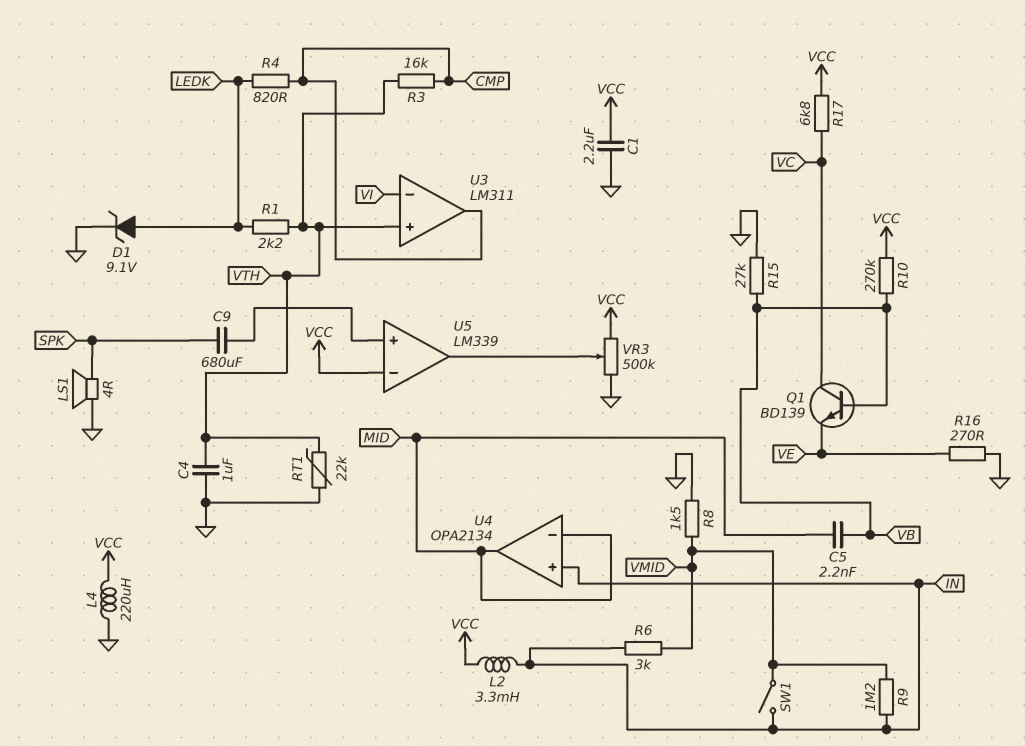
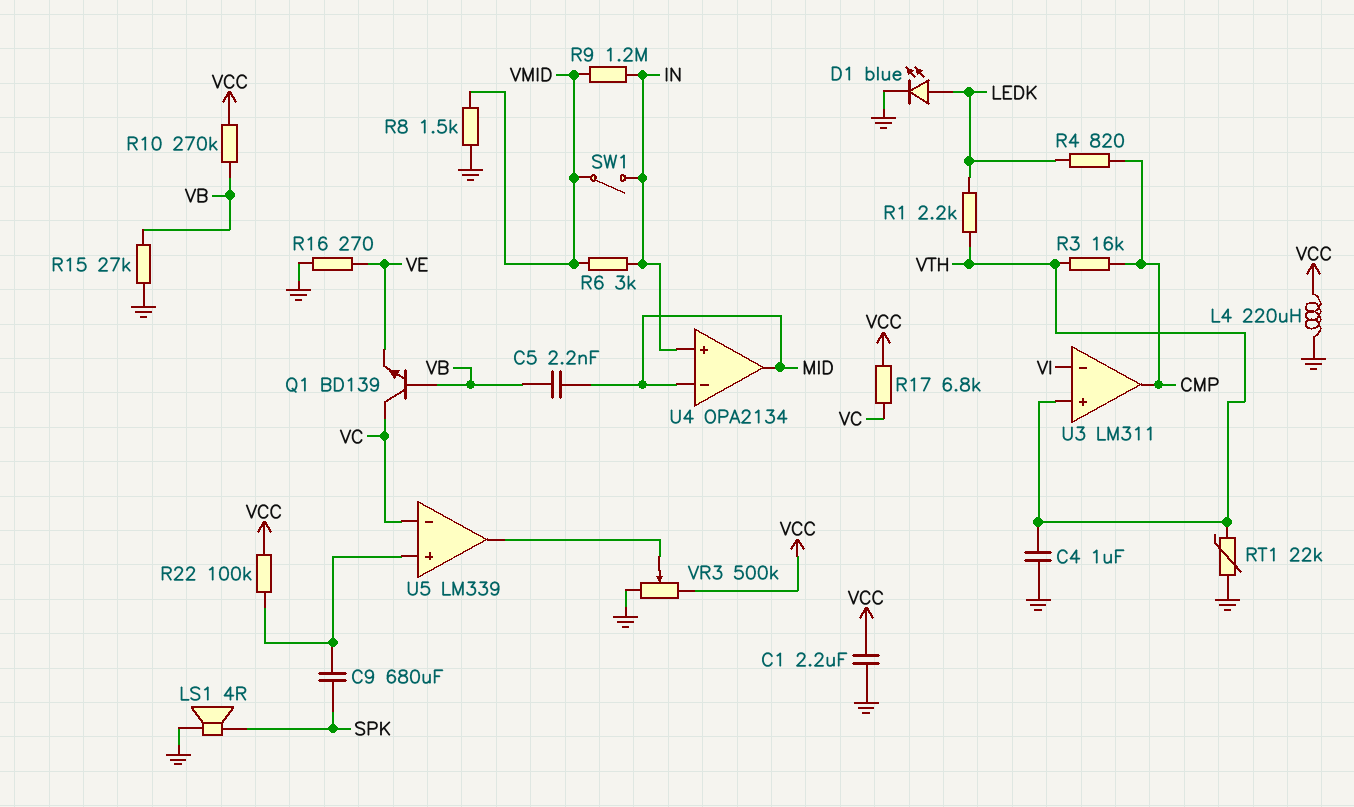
D1: zener 9.1V (A LEDK, K GND) -> LED blue (A LEDK, K GND)
L2: 3.3mH (IN, VCC) -> none
R22: none -> 100k (U5/in+, VCC)
U5 pin in-: VCC -> VC

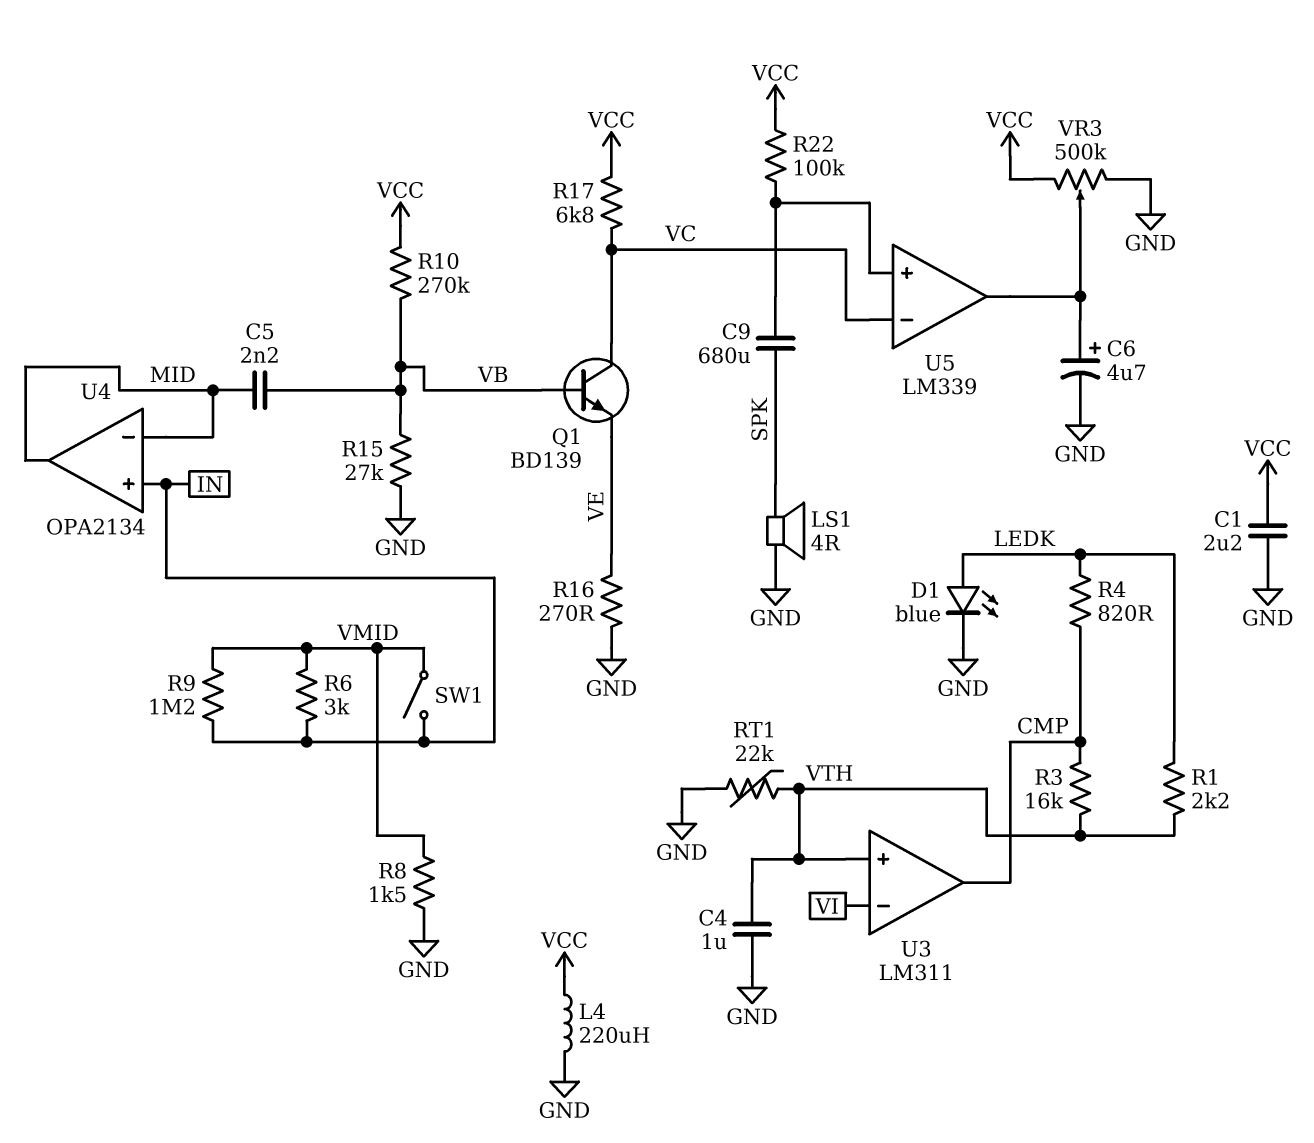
C6: none -> 4.7uF (plus U5/out, minus GND)

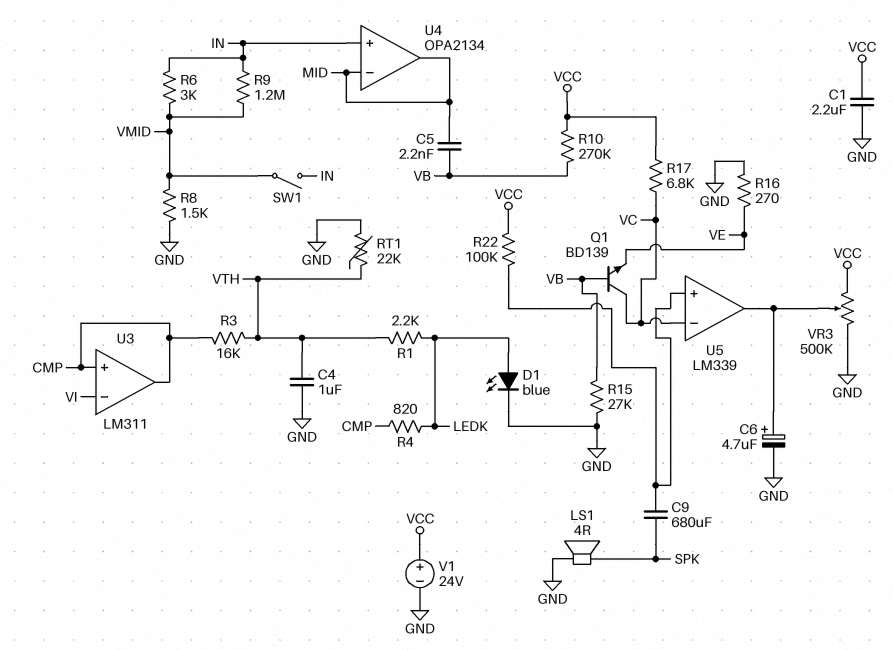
L4: 220uH (GND, VCC) -> none
U3 pin in+: VTH -> CMP
V1: none -> 24V (plus VCC, minus GND)

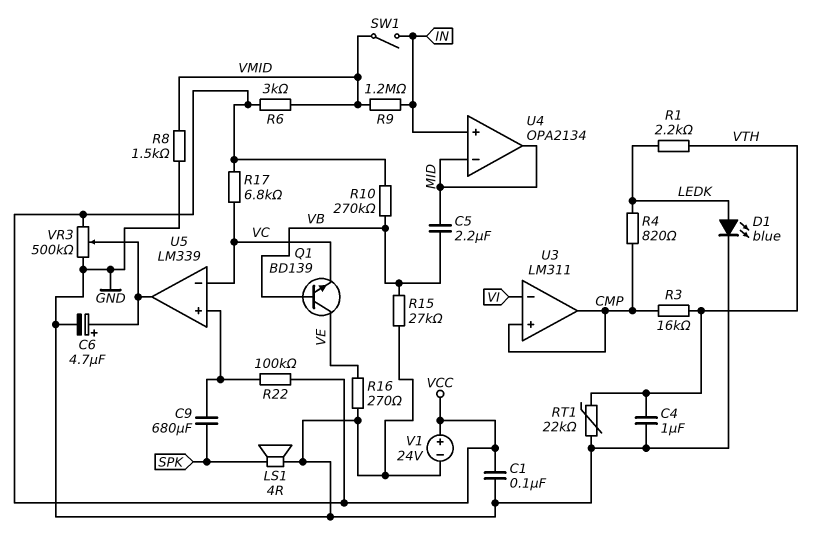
C1: 2.2uF (GND, VCC) -> 100nF (GND, VCC)
C5: 2.2nF (MID, VB) -> 2.2uF (MID, VB)
Q1: NPN BD139 (B VB, C VC, E VE) -> NPN BD139 (B VB, C VE, E VC)
R6: 3k (IN, VMID) -> 3k (VCC, VMID)

